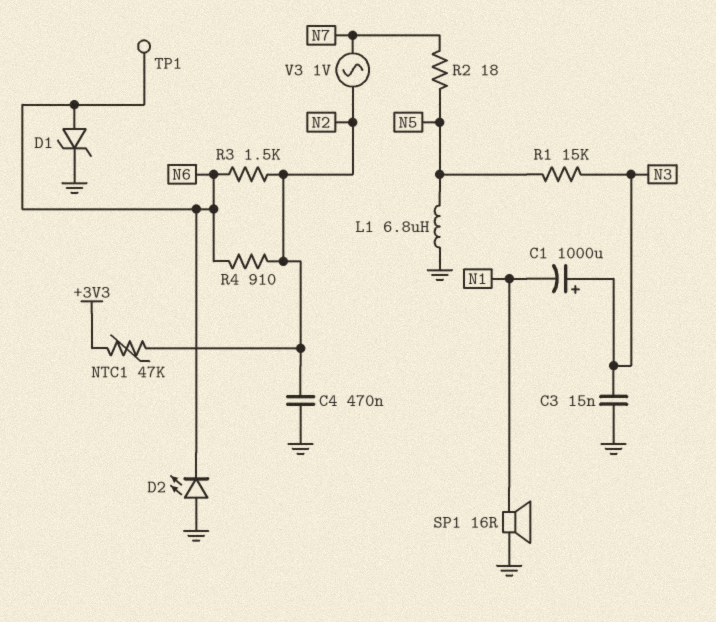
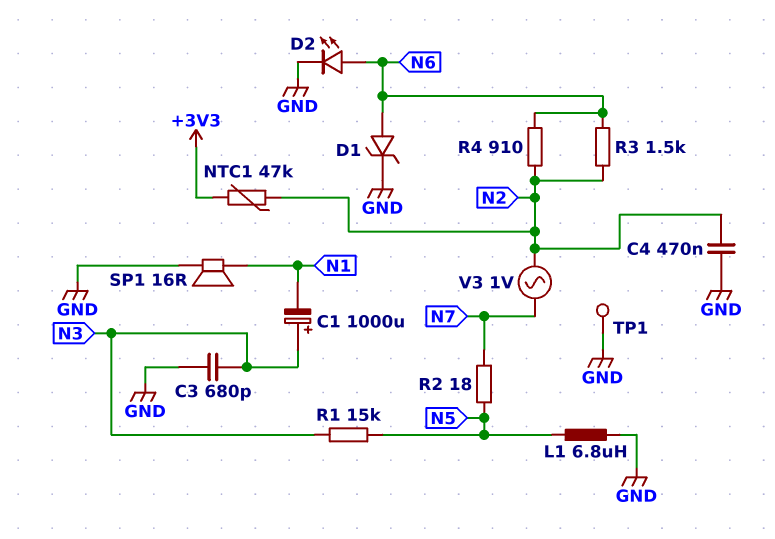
C3: 15nF (GND, N3) -> 680pF (GND, N3)
D2: LED (A GND, K N6) -> LED (A N6, K GND)
TP1: test point (N6) -> test point (GND)

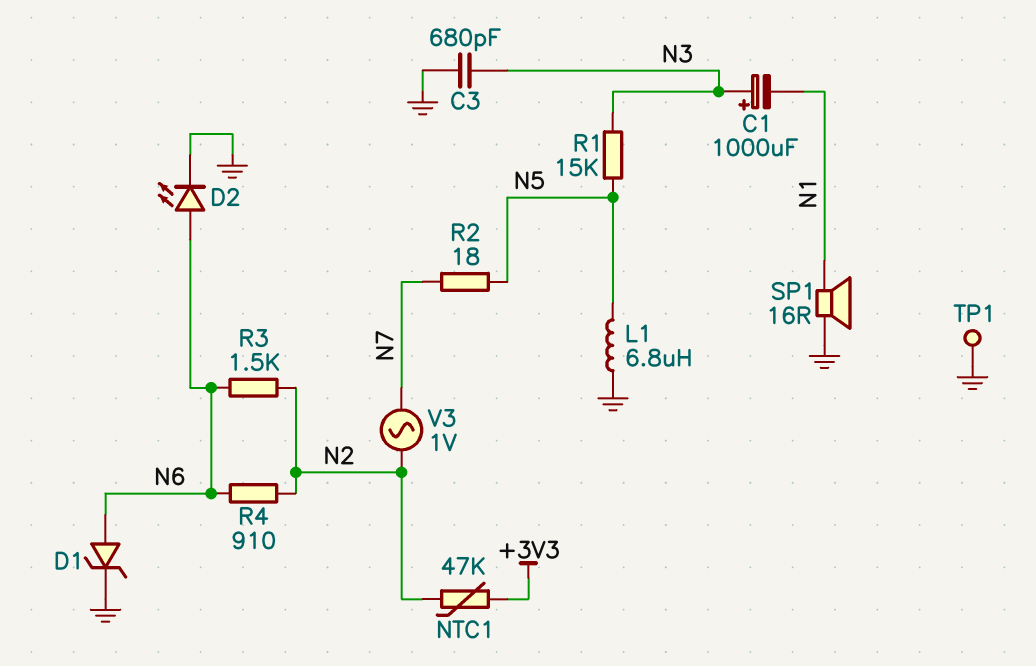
C4: 470nF (GND, N2) -> none

